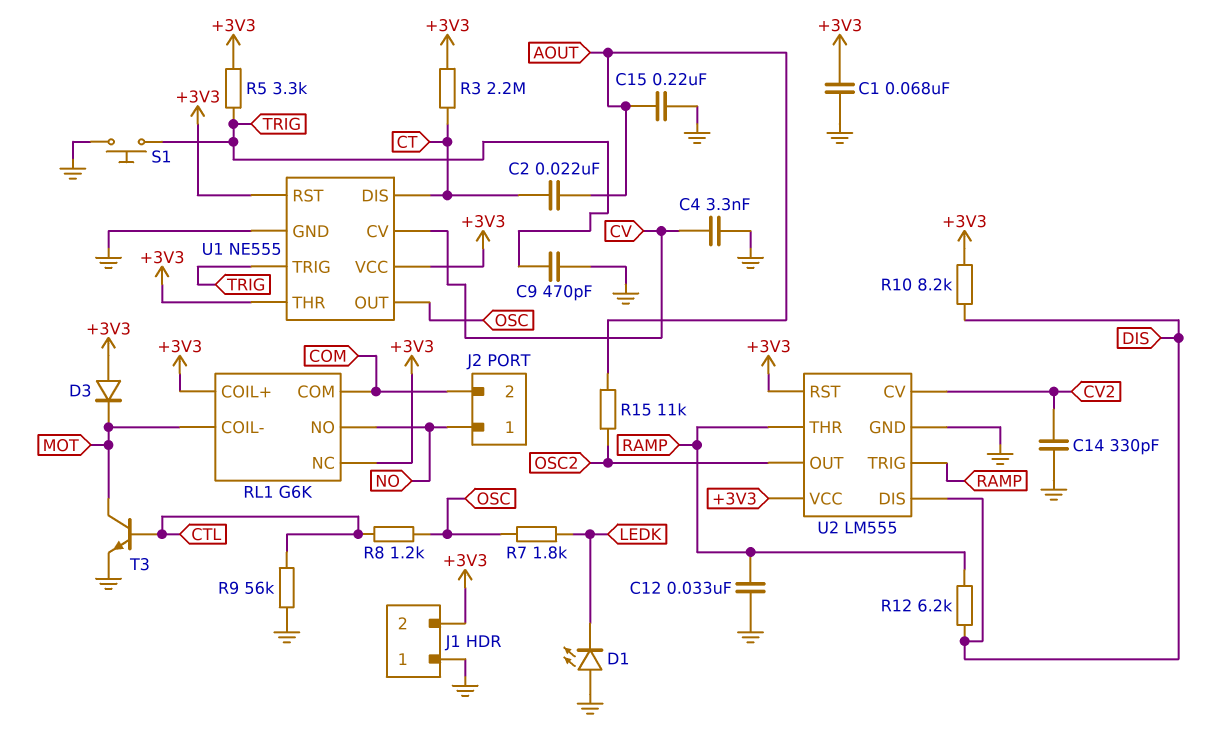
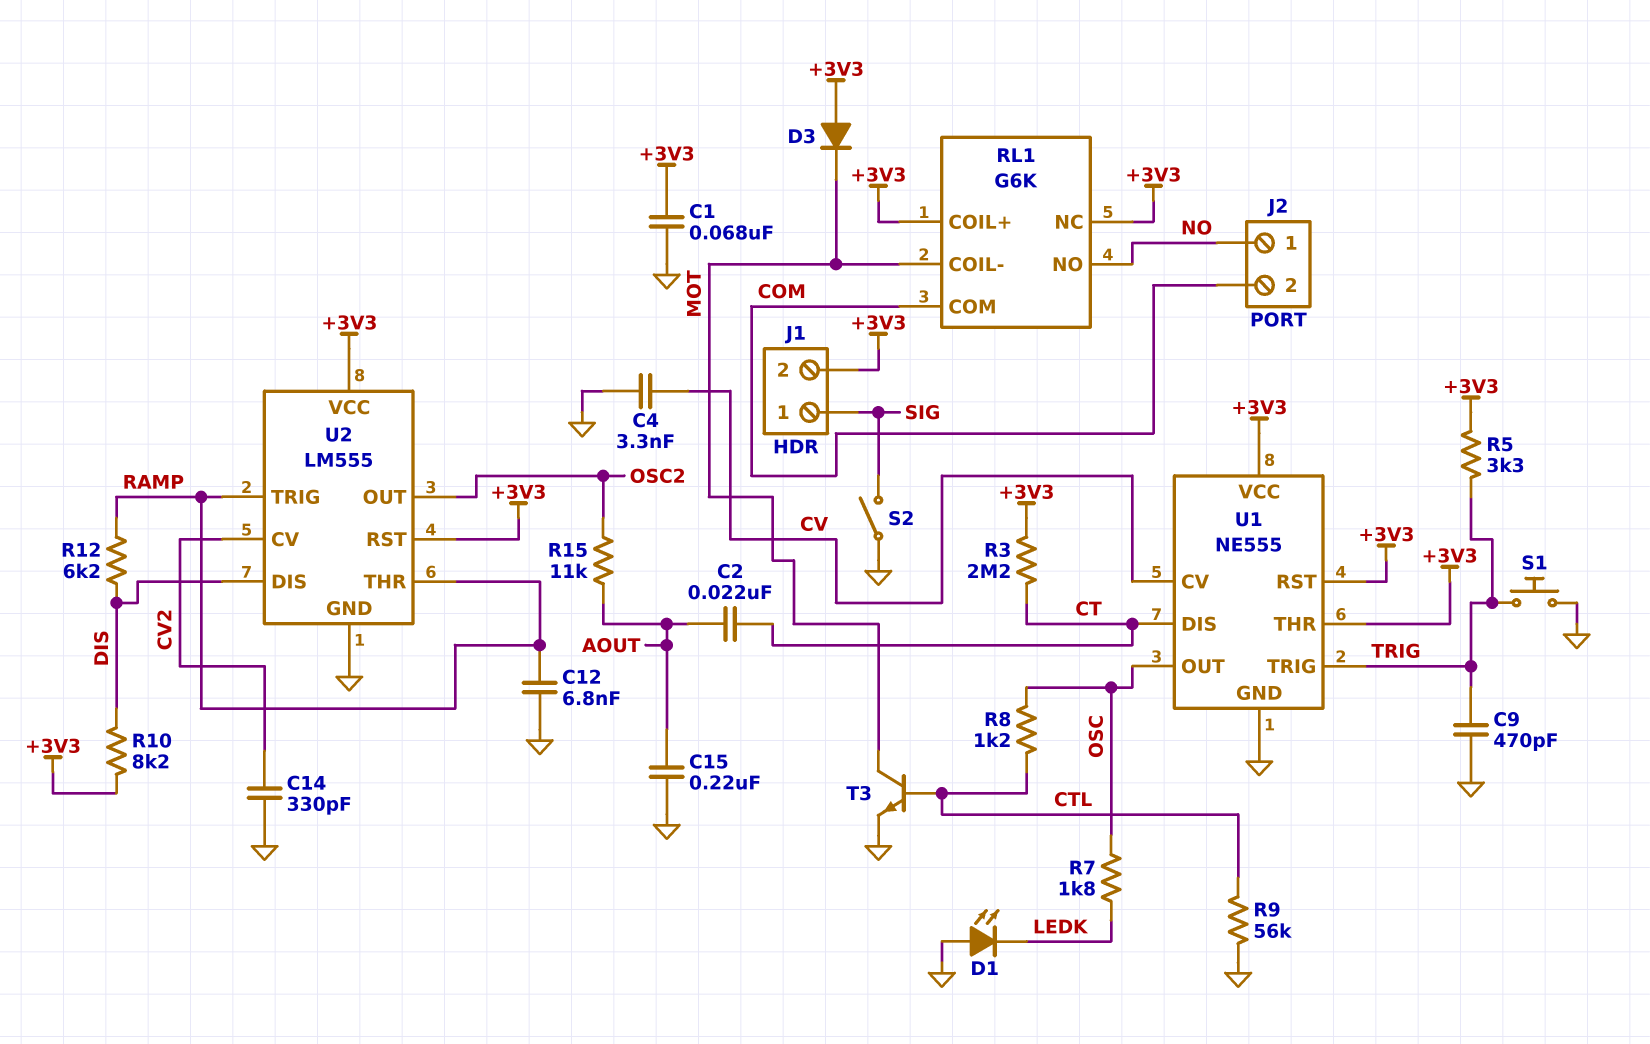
C12: 33nF (GND, RAMP) -> 6.8nF (GND, RAMP)
J1 pin 1: GND -> SIG
S2: none -> switch (GND, SIG)

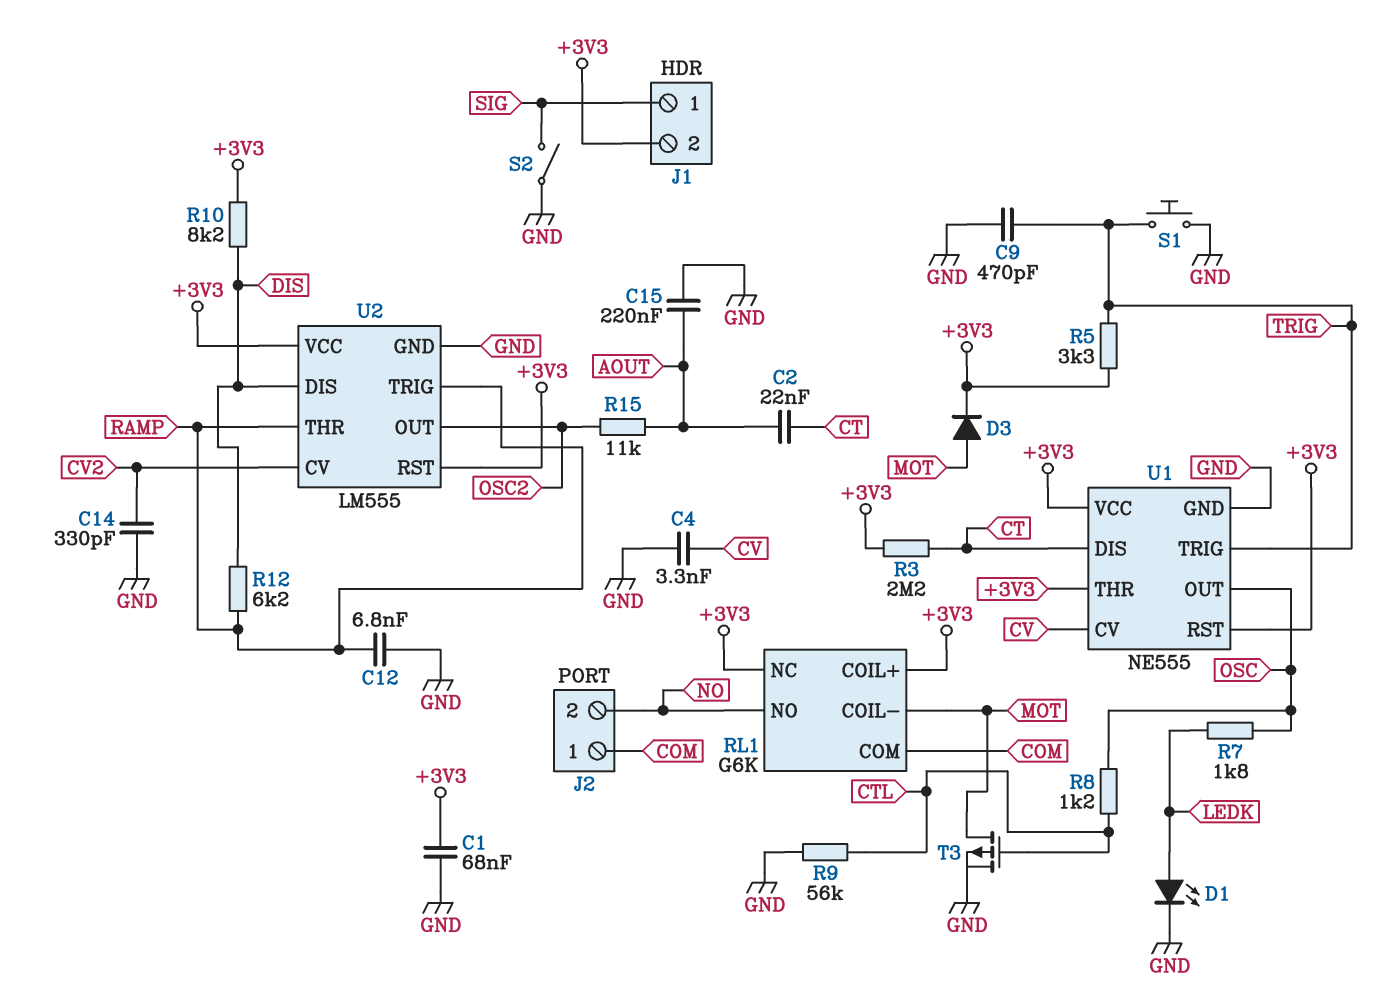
D1: LED (A GND, K LEDK) -> LED (A LEDK, K GND)
D3: diode (A +3V3, K MOT) -> diode (A MOT, K +3V3)
J2 pin 1: NO -> COM
J2 pin 2: COM -> NO
T3: NPN (B CTL, C MOT, E GND) -> PMOS (G CTL, D MOT, S GND)

